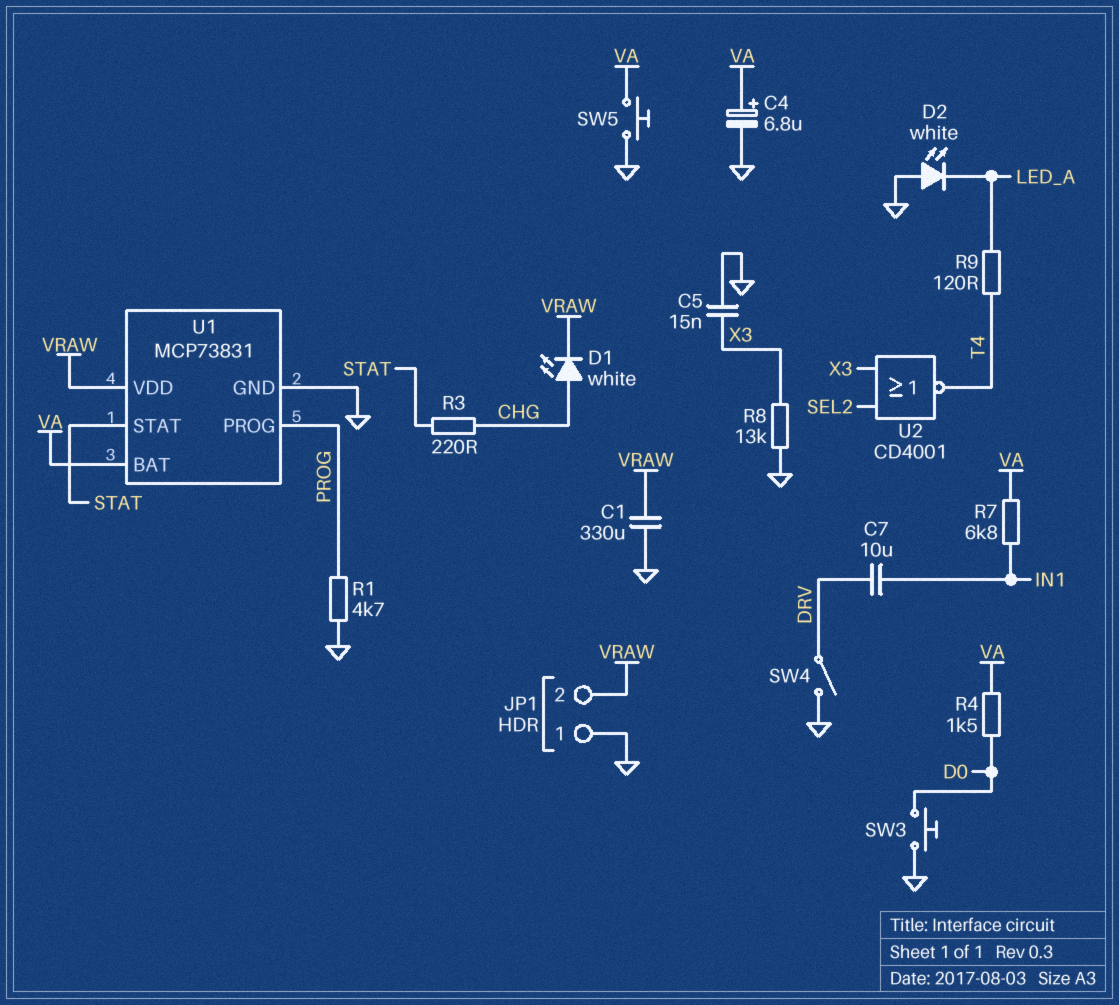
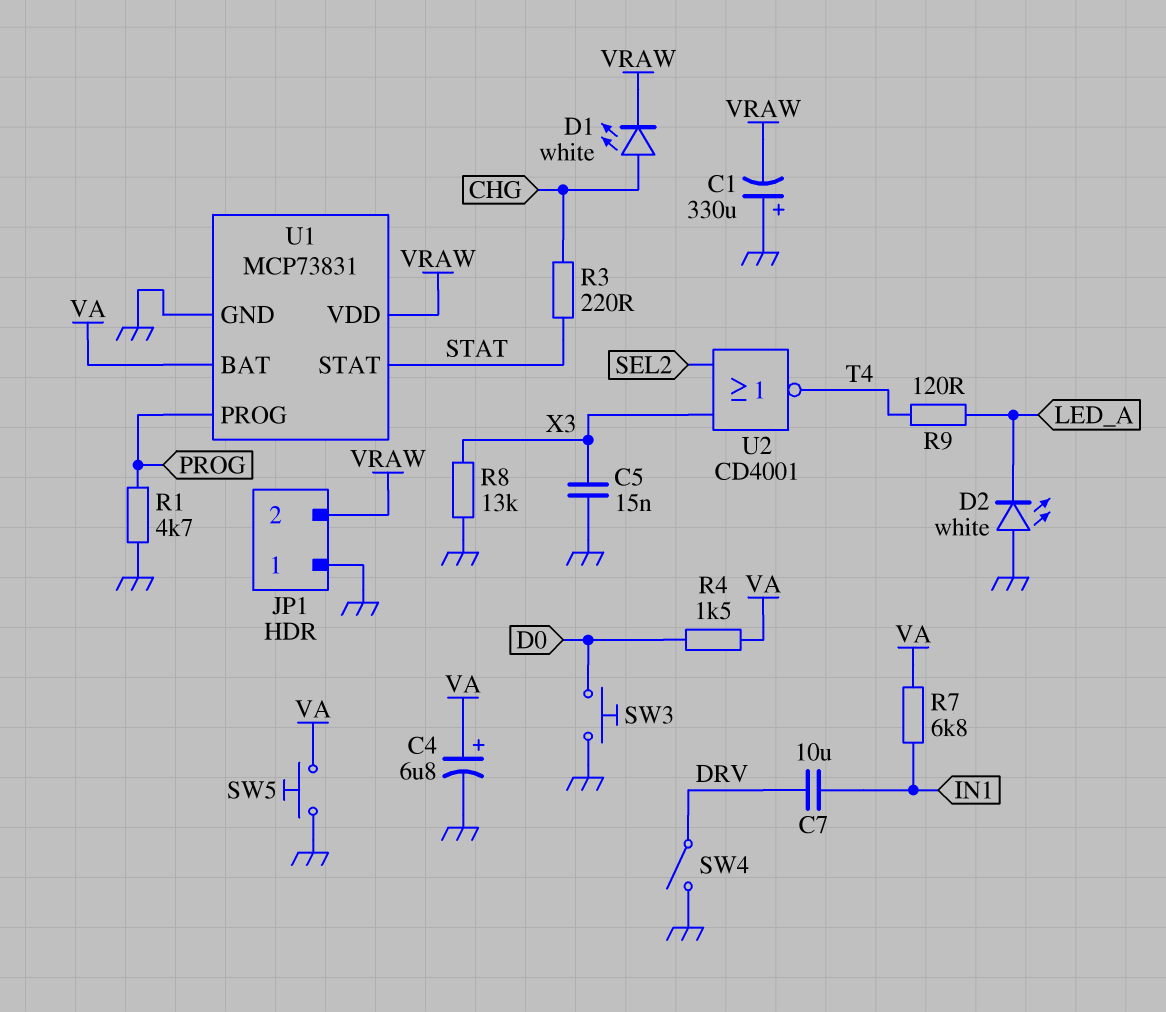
C1: 330uF (GND, VRAW) -> 330uF (plus GND, minus VRAW)

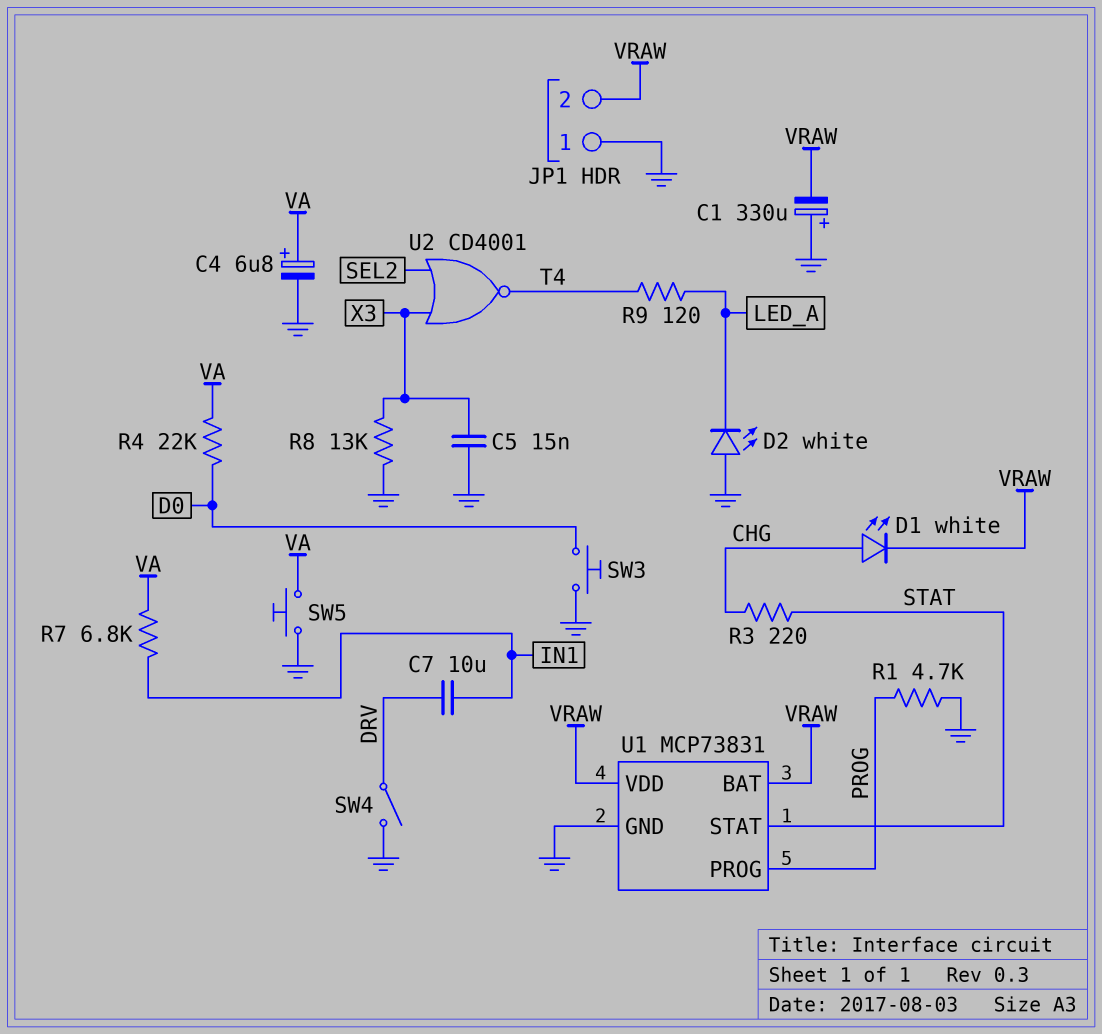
R4: 1.5k (D0, VA) -> 22k (D0, VA)
U1 pin BAT: VA -> VRAW

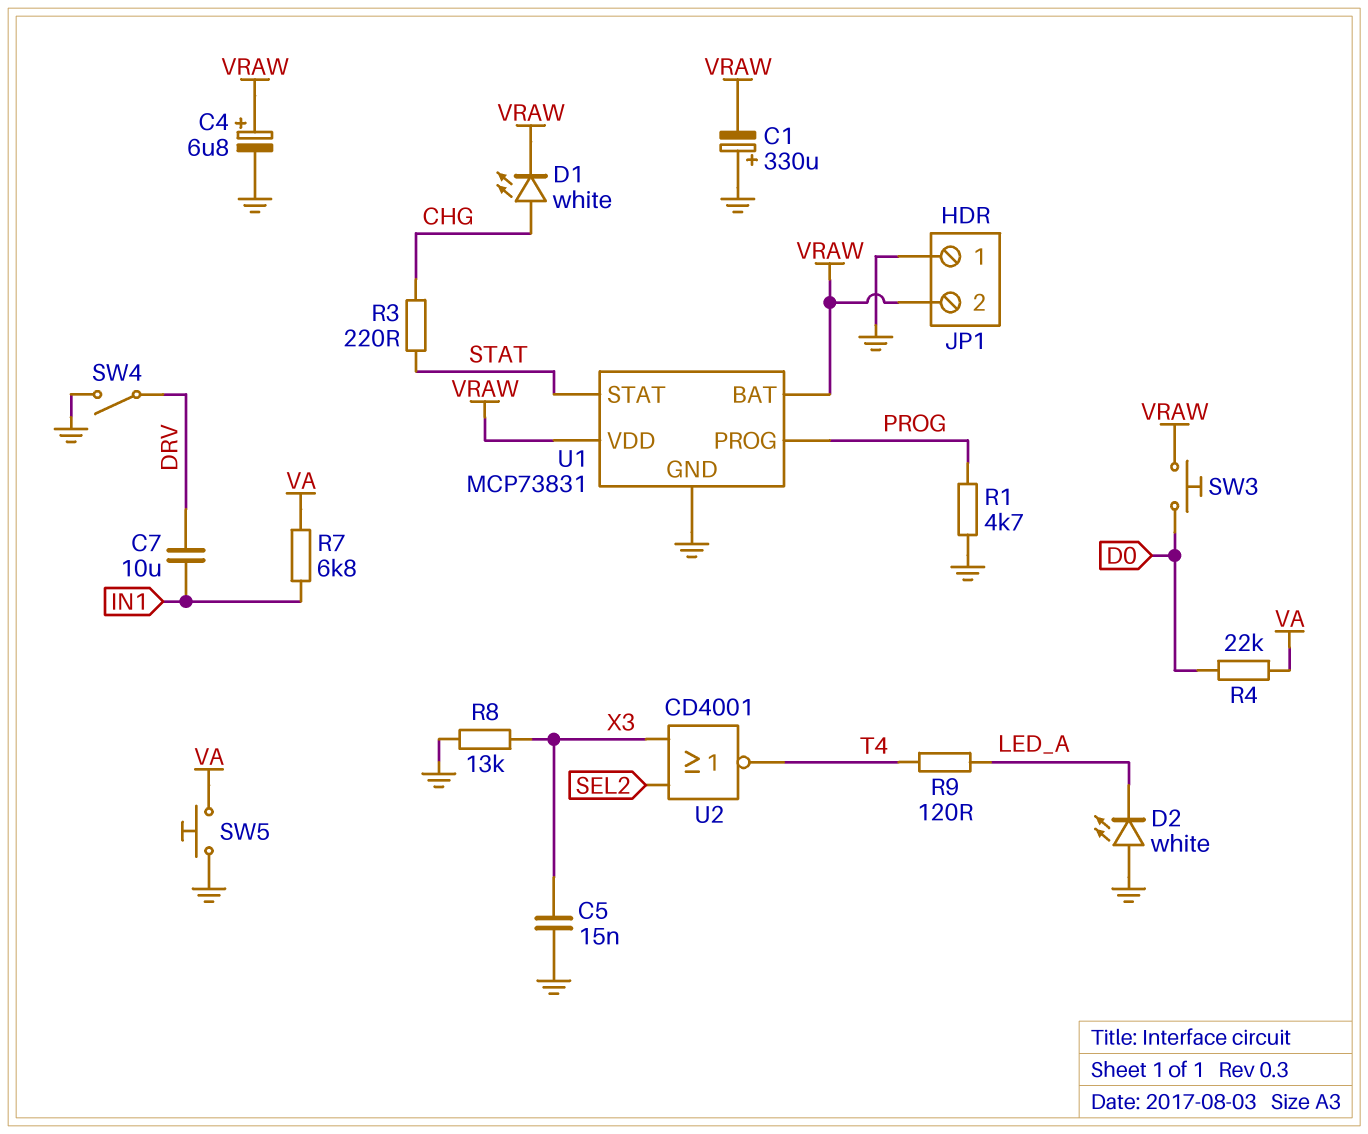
C4: 6.8uF (plus VA, minus GND) -> 6.8uF (plus VRAW, minus GND)
SW3: button (D0, GND) -> button (D0, VRAW)

